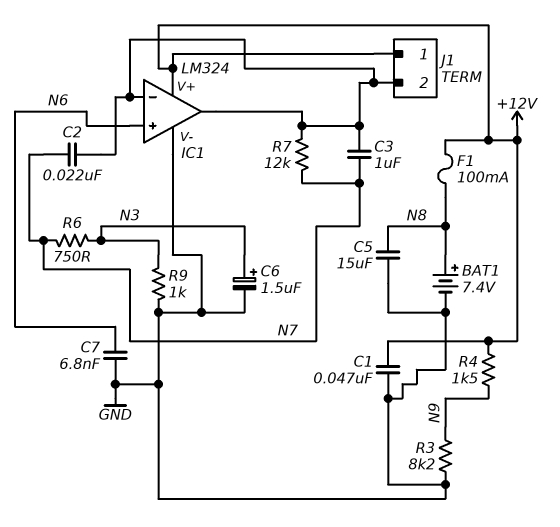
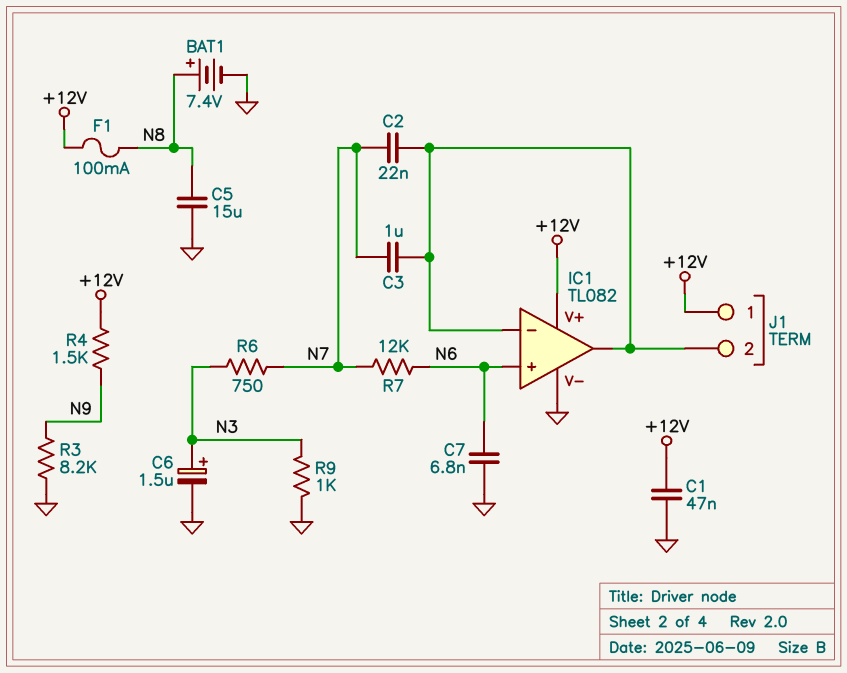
IC1: LM324 -> TL082
R7: 12k (IC1/in-, N7) -> 12k (N6, N7)

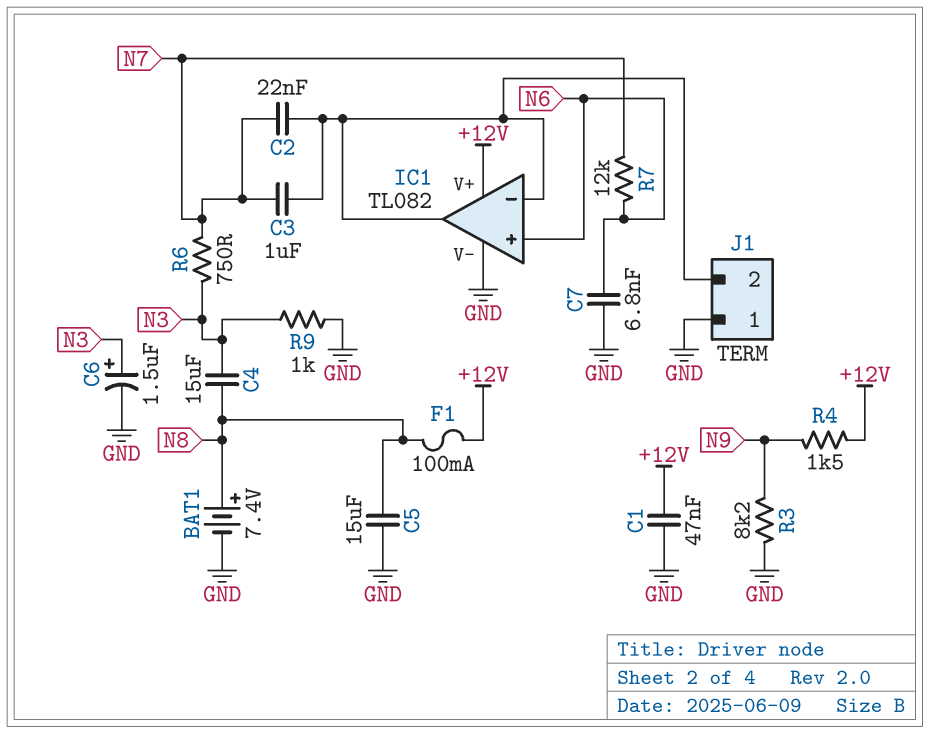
C4: none -> 15uF (N3, N8)
J1 pin 1: +12V -> GND

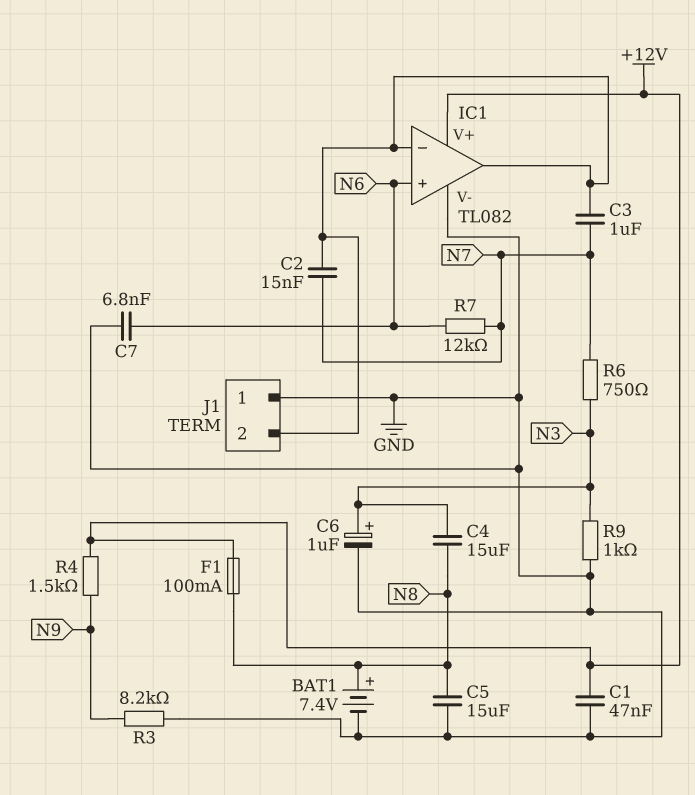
C2: 22nF (IC1/in-, N7) -> 15nF (IC1/in-, N7)
C6: 1.5uF (plus N3, minus GND) -> 1uF (plus N3, minus GND)

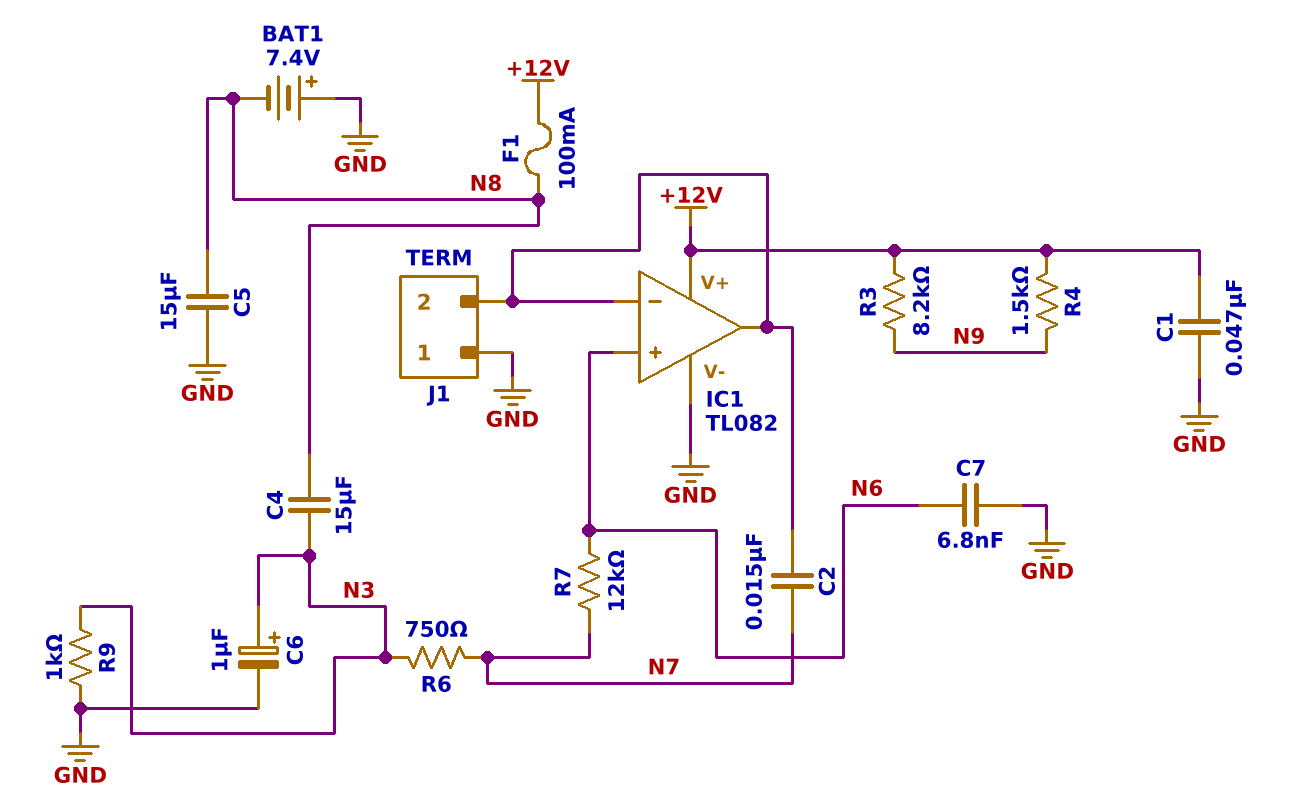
BAT1: 7.4V (plus N8, minus GND) -> 7.4V (plus GND, minus N8)
C3: 1uF (IC1/in-, N7) -> none
R3: 8.2k (GND, N9) -> 8.2k (+12V, N9)

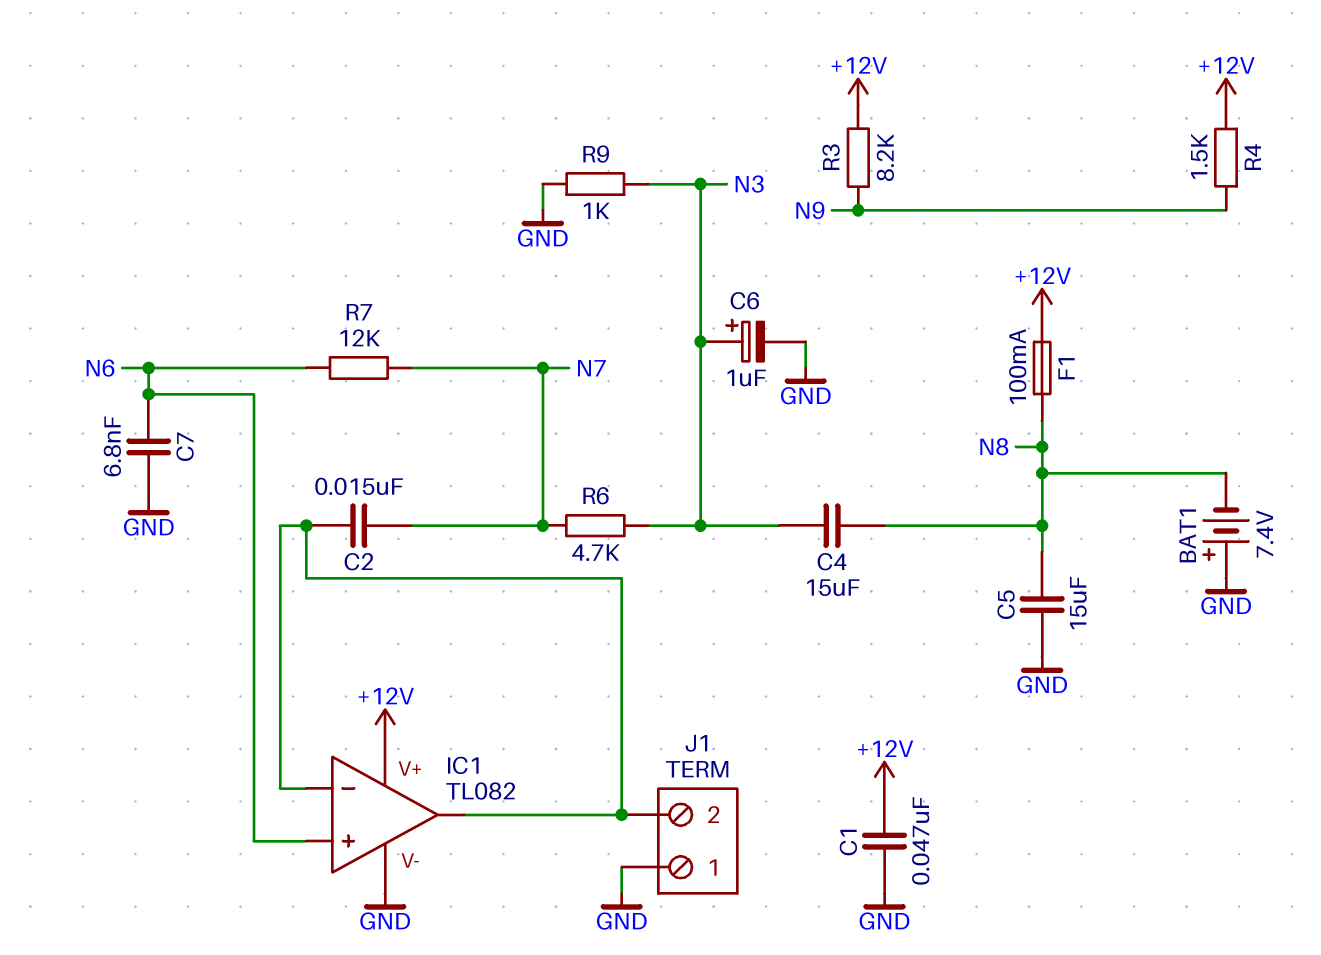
R6: 750 (N3, N7) -> 4.7k (N3, N7)

